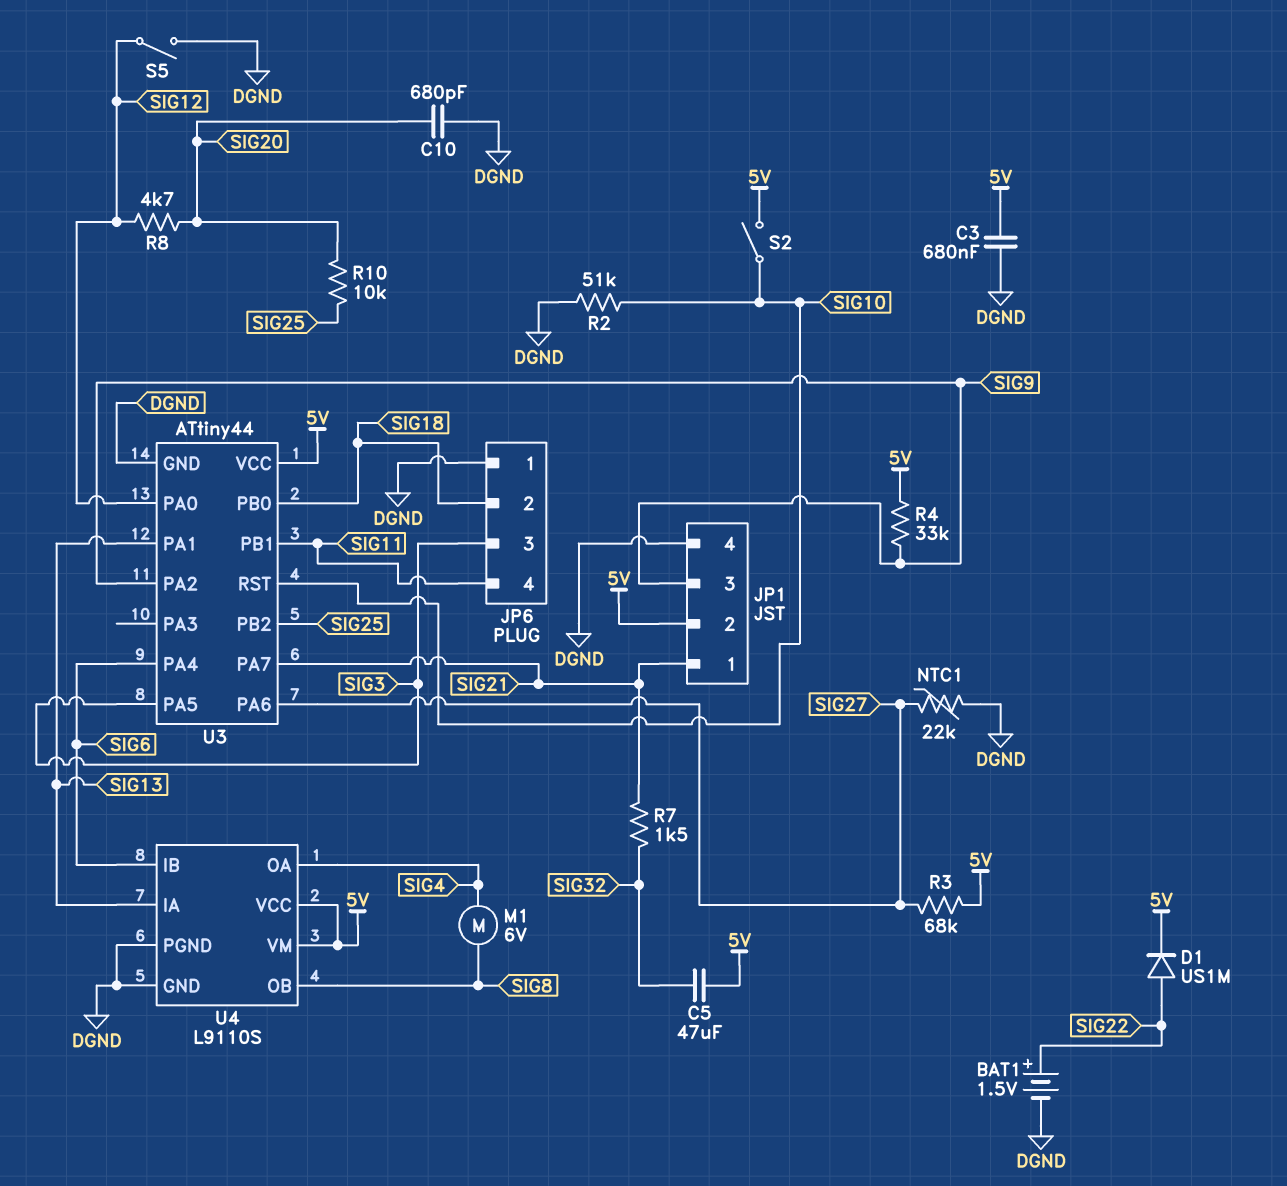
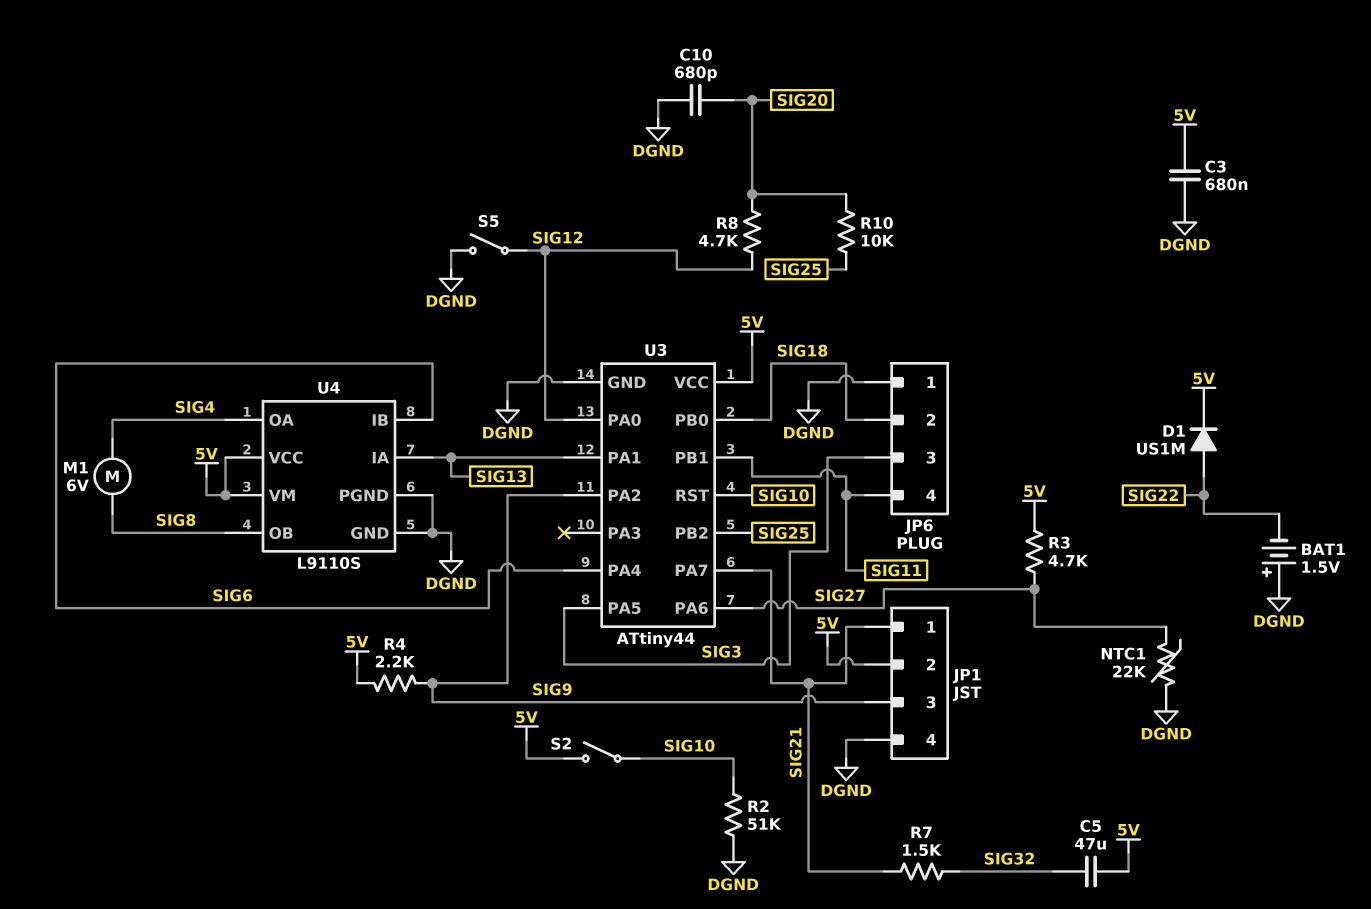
BAT1: 1.5V (plus SIG22, minus DGND) -> 1.5V (plus DGND, minus SIG22)
R3: 68k (5V, SIG27) -> 4.7k (5V, SIG27)
R4: 33k (5V, SIG9) -> 2.2k (5V, SIG9)

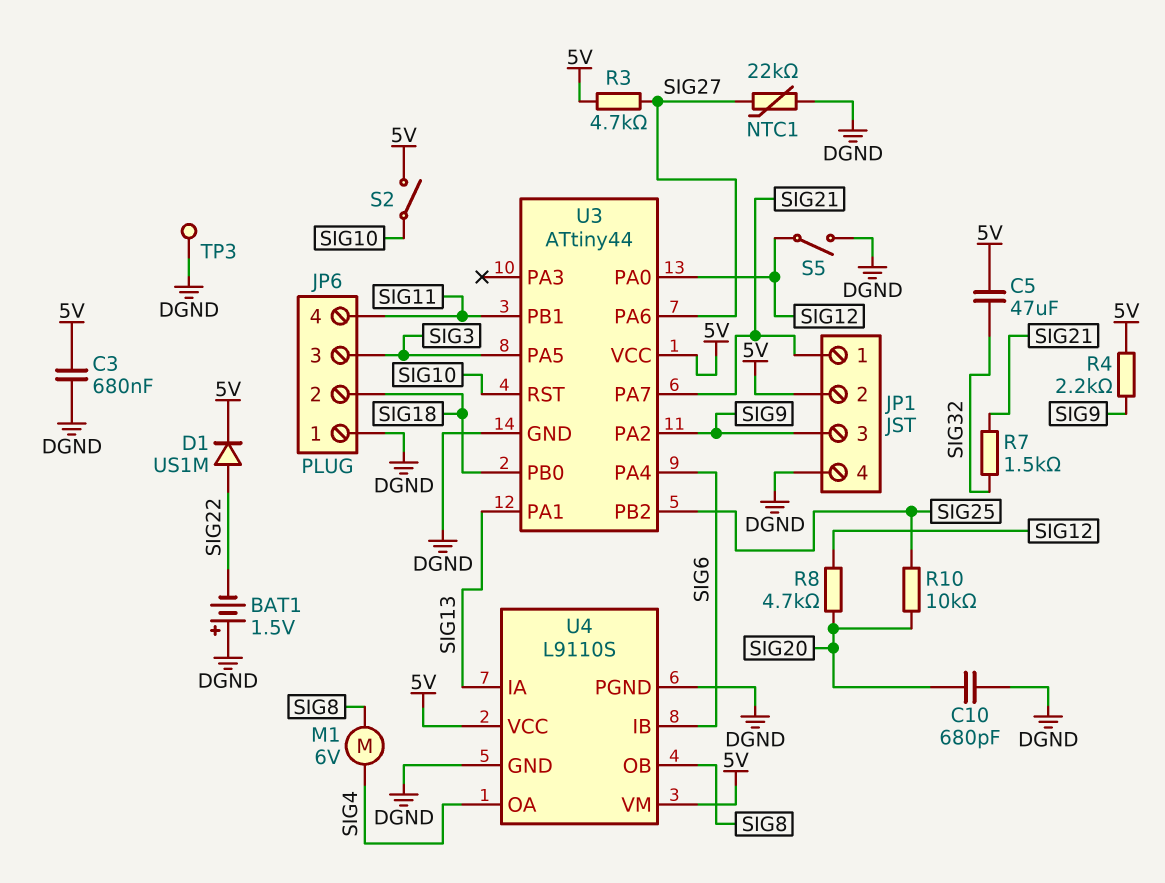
R2: 51k (DGND, SIG10) -> none
TP3: none -> test point (DGND)

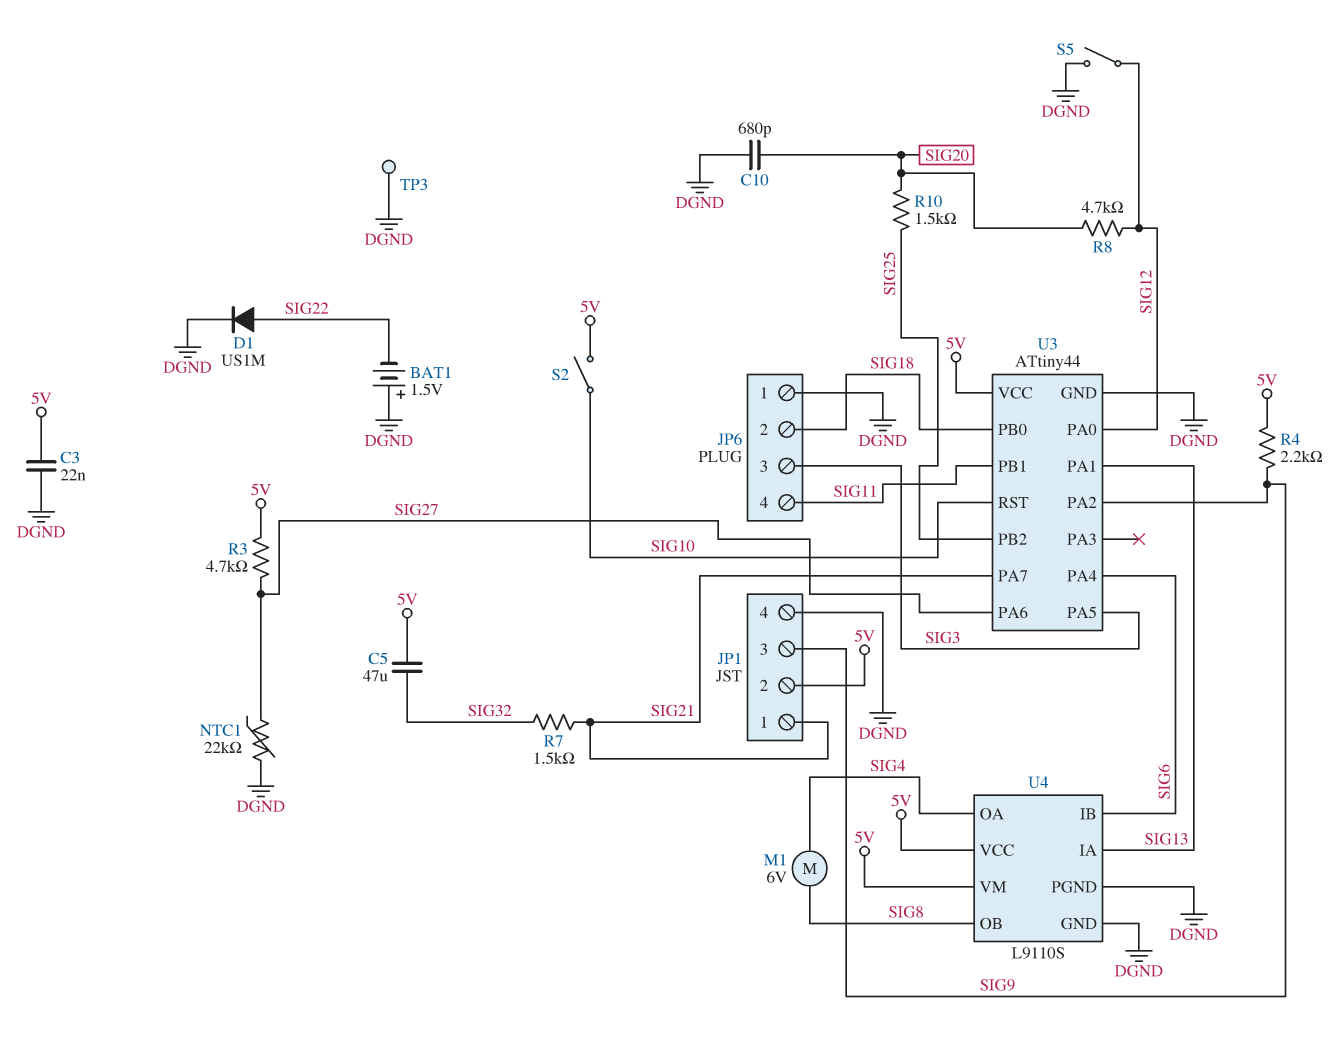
C3: 680nF (5V, DGND) -> 22nF (5V, DGND)
D1: diode US1M (A SIG22, K 5V) -> diode US1M (A SIG22, K DGND)
R10: 10k (SIG20, SIG25) -> 1.5k (SIG20, SIG25)

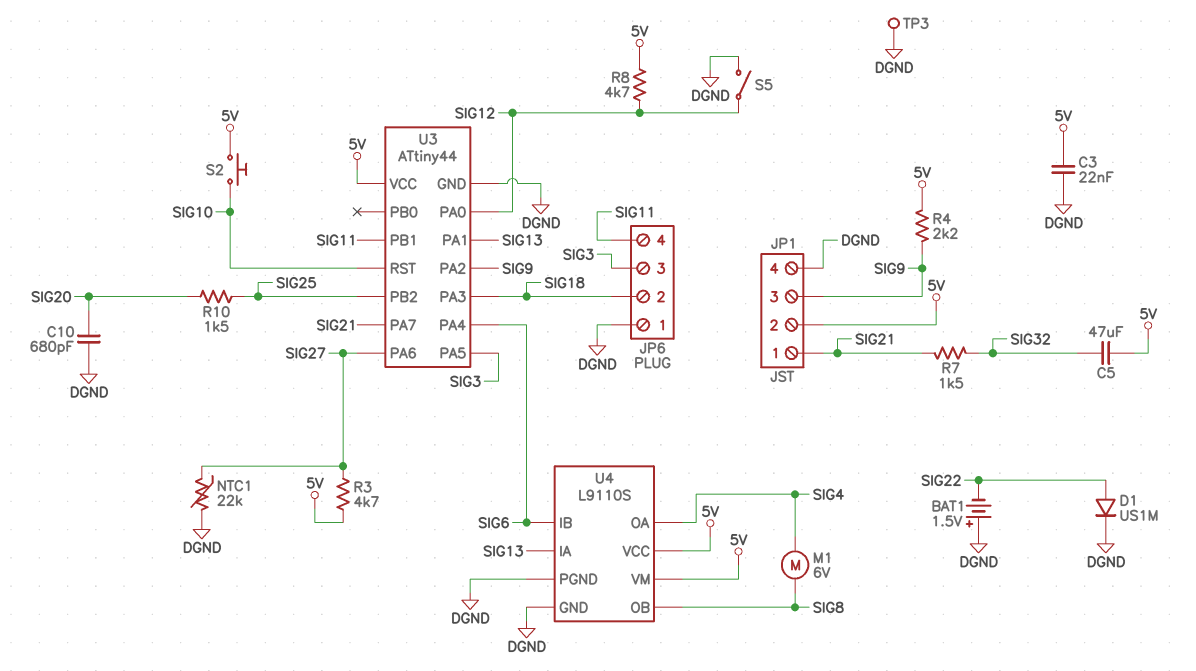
R8: 4.7k (SIG12, SIG20) -> 4.7k (5V, SIG12)
S2: switch (5V, SIG10) -> button (5V, SIG10)
U3 pin PA3: none -> SIG18
U3 pin PB0: SIG18 -> none

